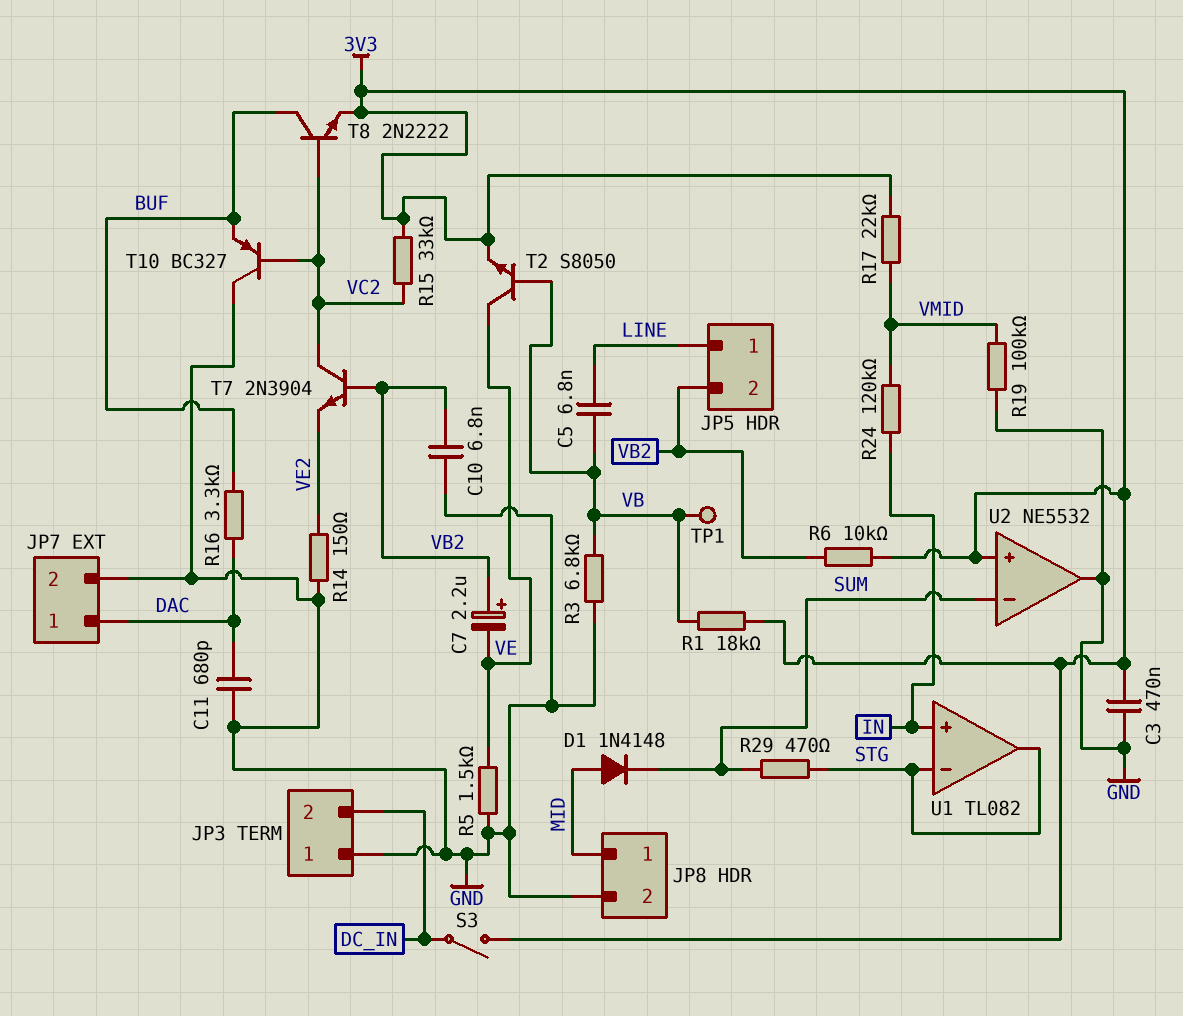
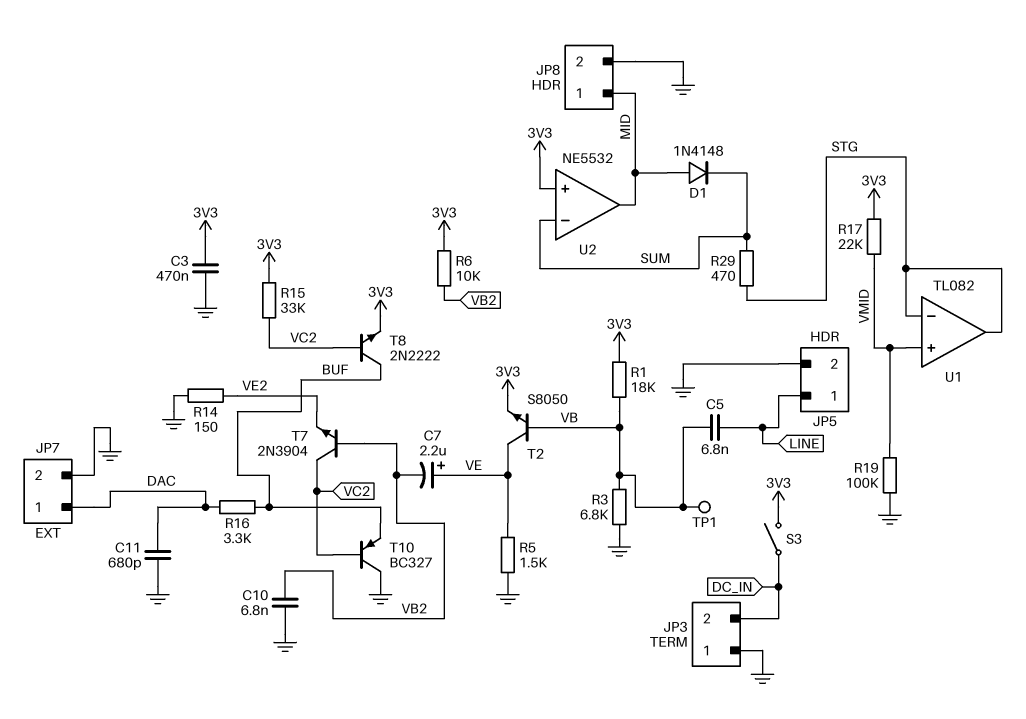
C7: 2.2uF (plus VB2, minus VE) -> 2.2uF (plus VE, minus VB2)
JP5 pin 2: VB2 -> GND
R24: 120k (IN, VMID) -> none
U1 pin in+: IN -> VMID
U2 pin out: GND -> MID

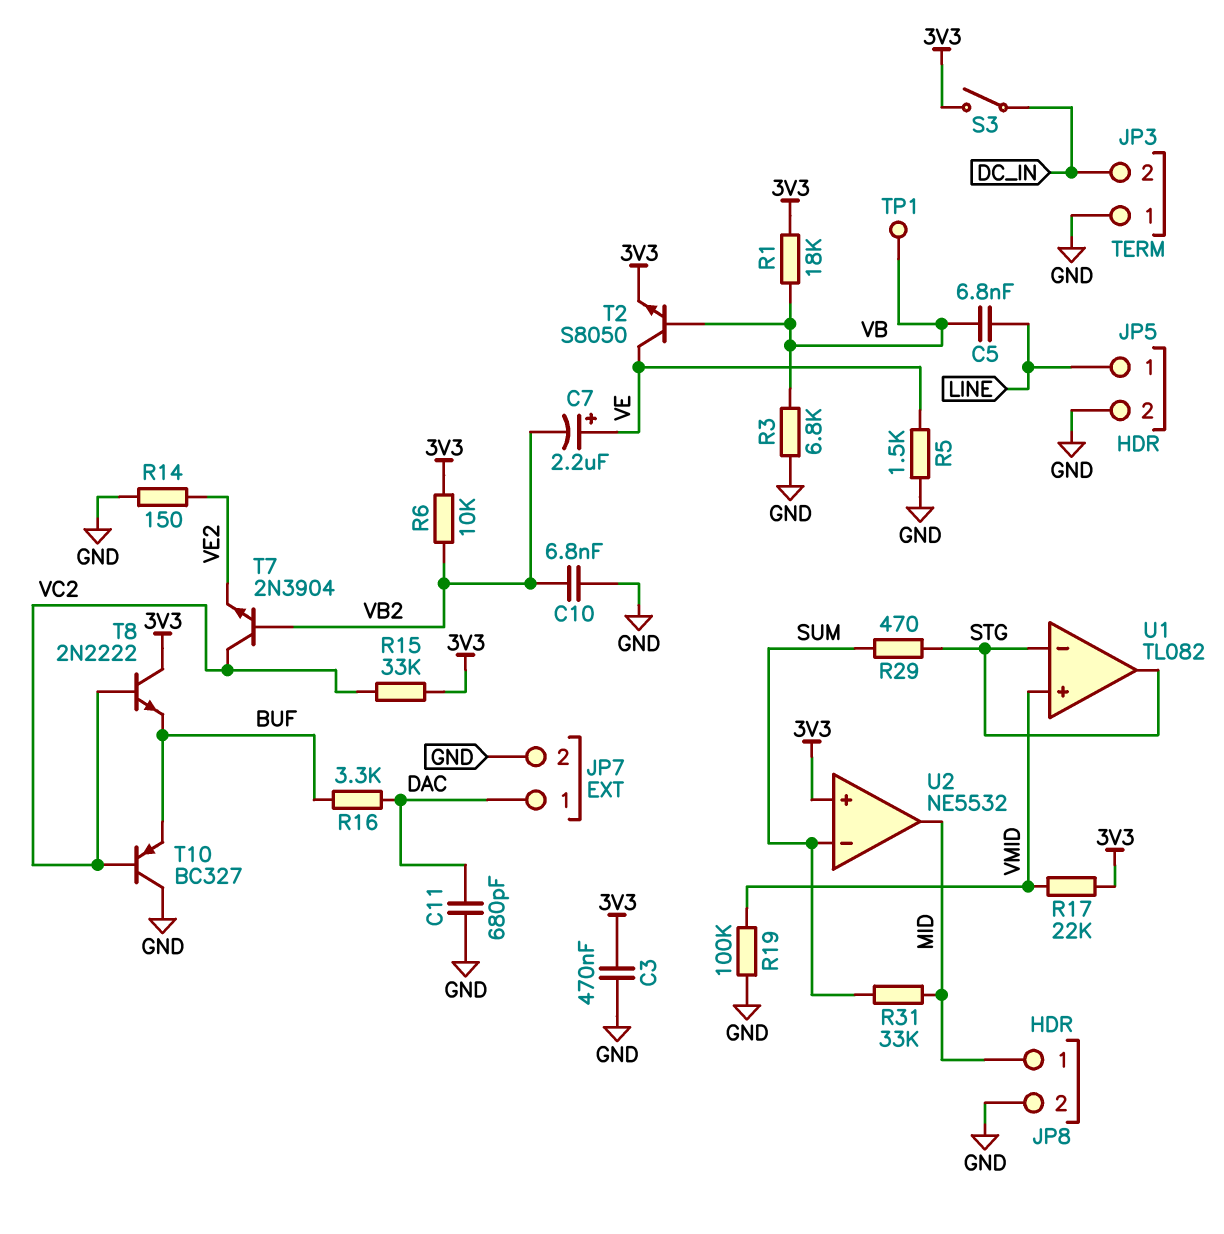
D1: diode 1N4148 (A MID, K SUM) -> none
R31: none -> 33k (MID, SUM)
T8: NPN 2N2222 (B VC2, C BUF, E 3V3) -> NPN 2N2222 (B VC2, C 3V3, E BUF)

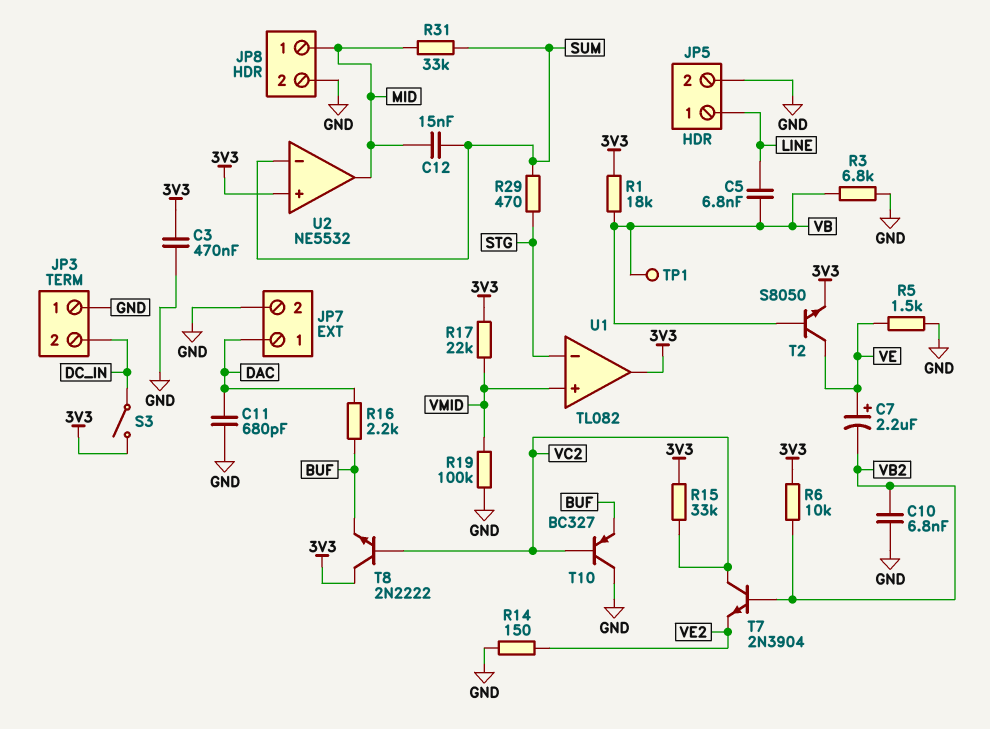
C12: none -> 15nF (MID, SUM)
R16: 3.3k (BUF, DAC) -> 2.2k (BUF, DAC)
U1 pin out: STG -> 3V3

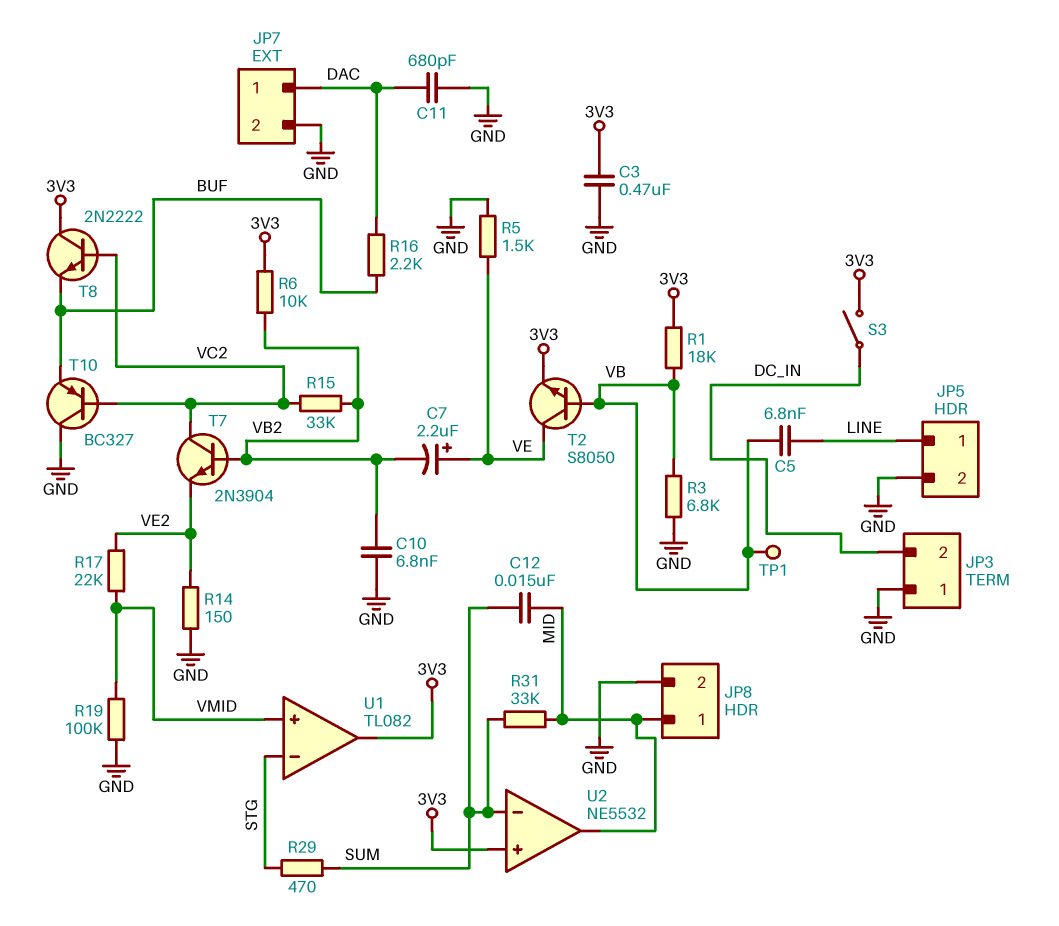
R15: 33k (3V3, VC2) -> 33k (VB2, VC2)
R17: 22k (3V3, VMID) -> 22k (VE2, VMID)

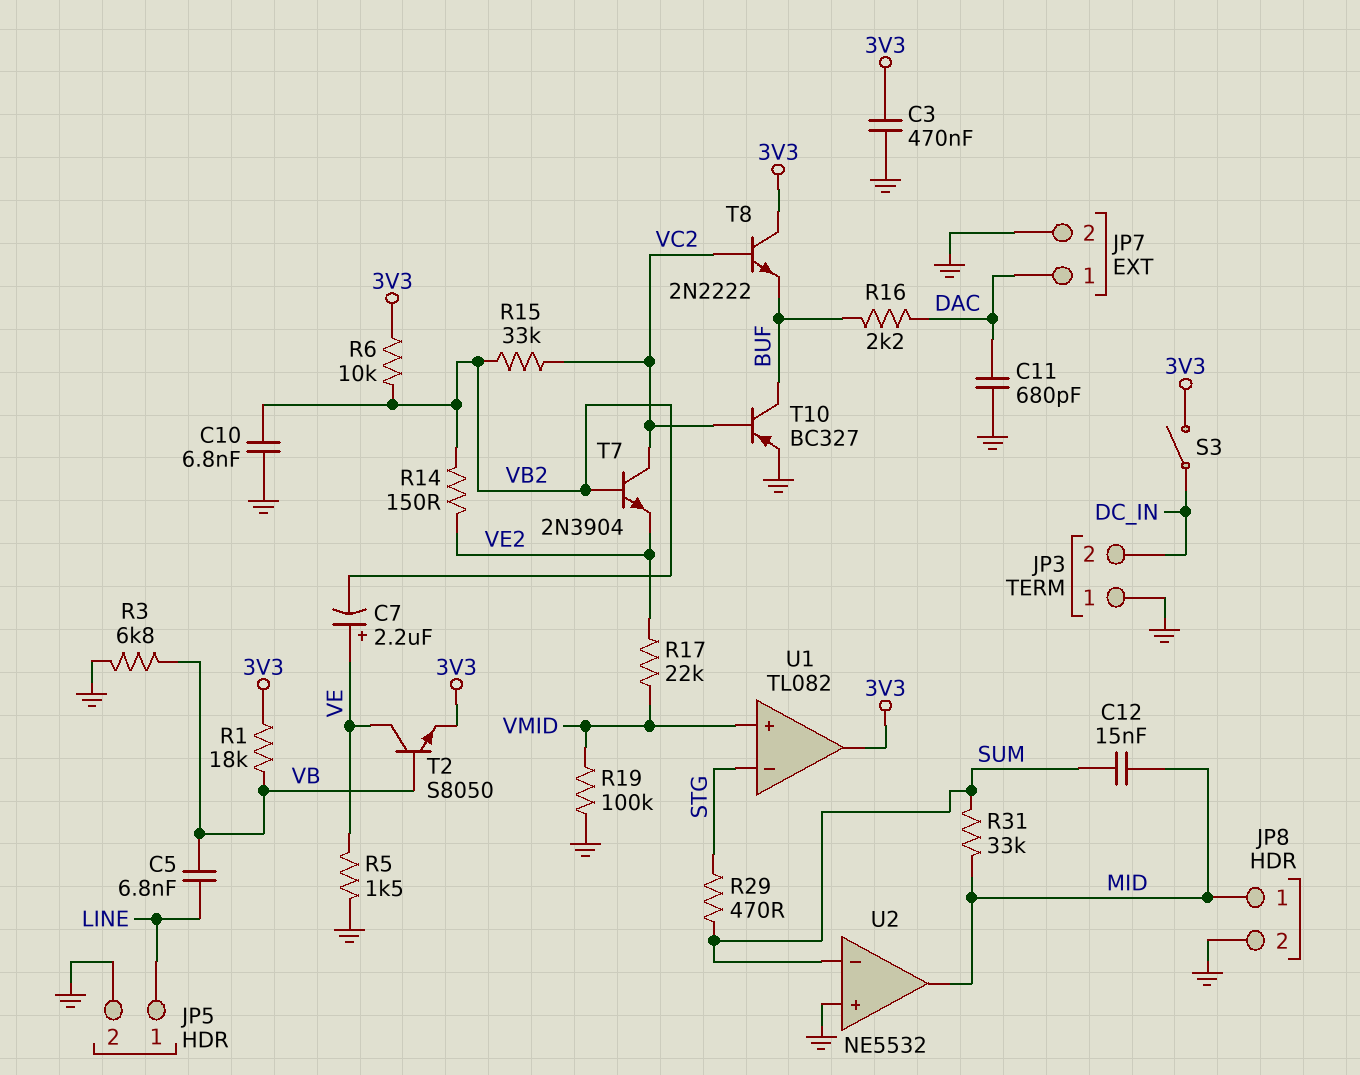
R14: 150 (GND, VE2) -> 150 (VB2, VE2)
T10: PNP BC327 (B VC2, C GND, E BUF) -> PNP BC327 (B VC2, C BUF, E GND)
TP1: test point (VB) -> none
U2 pin in+: 3V3 -> GND

